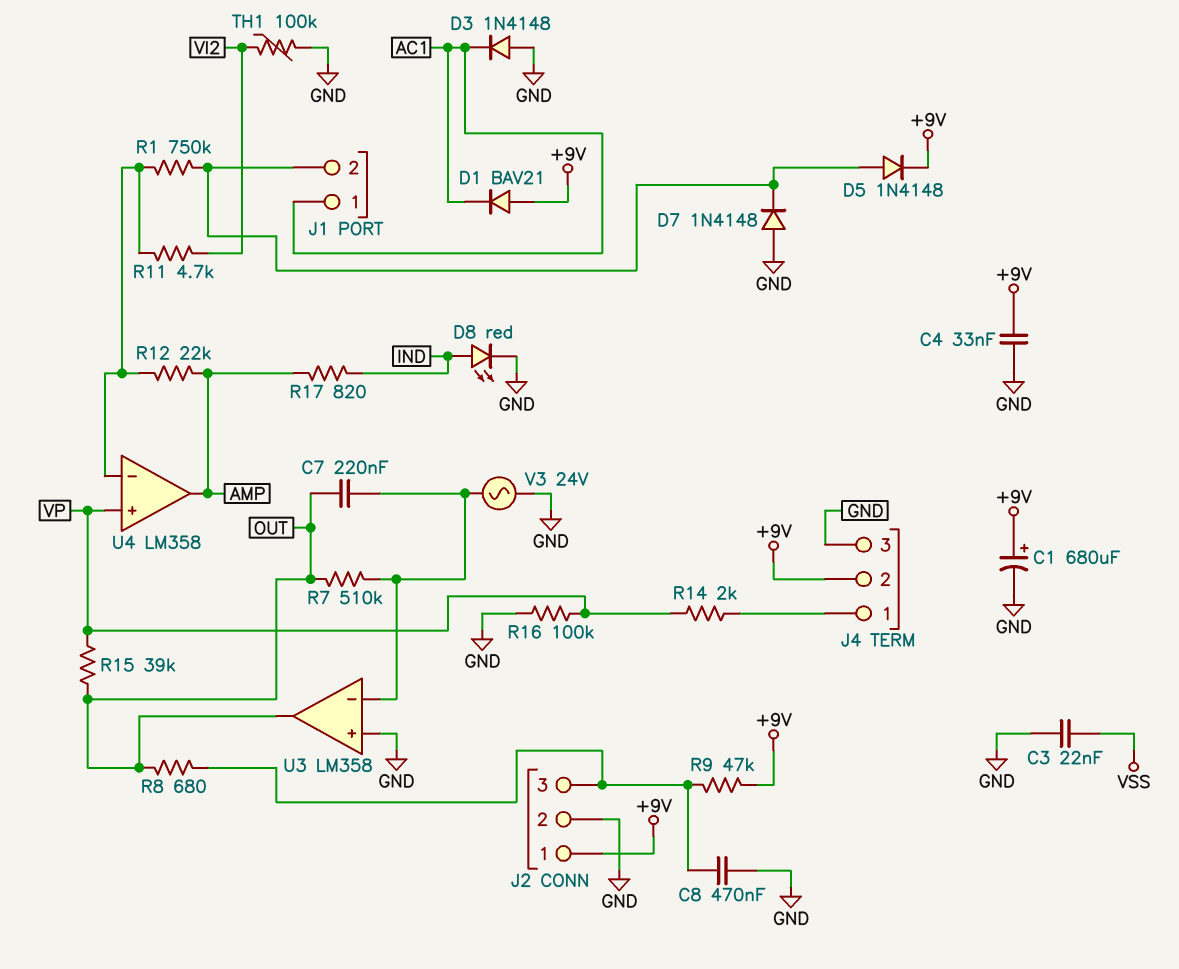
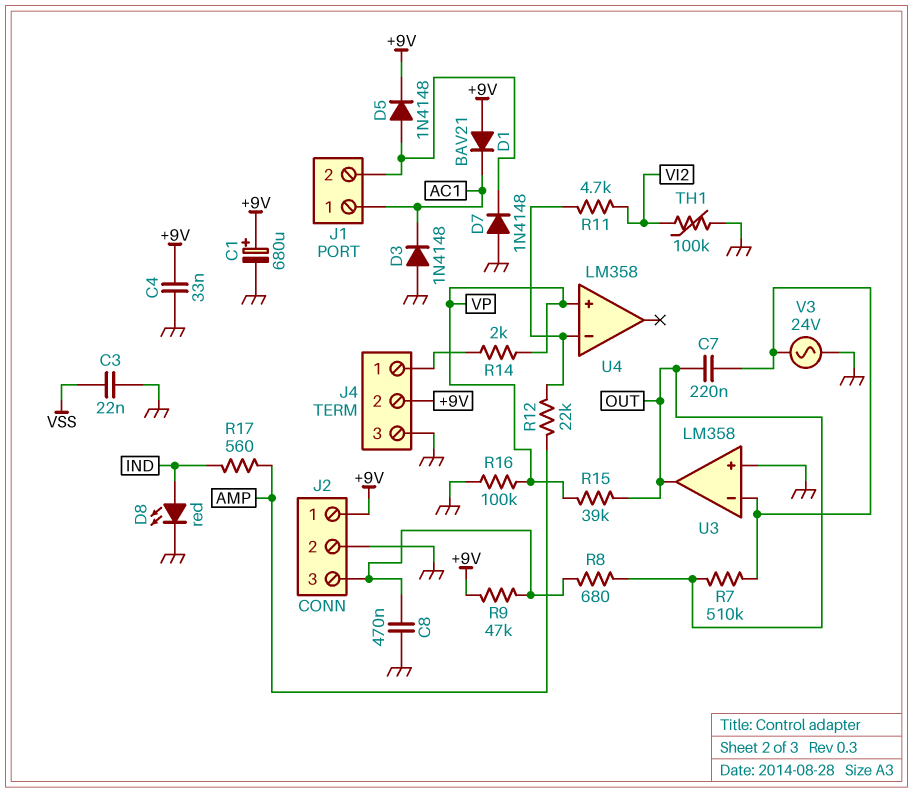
R1: 750k (J1/2, U4/in-) -> none
R17: 820 (AMP, IND) -> 560 (AMP, IND)
U4 pin out: AMP -> none

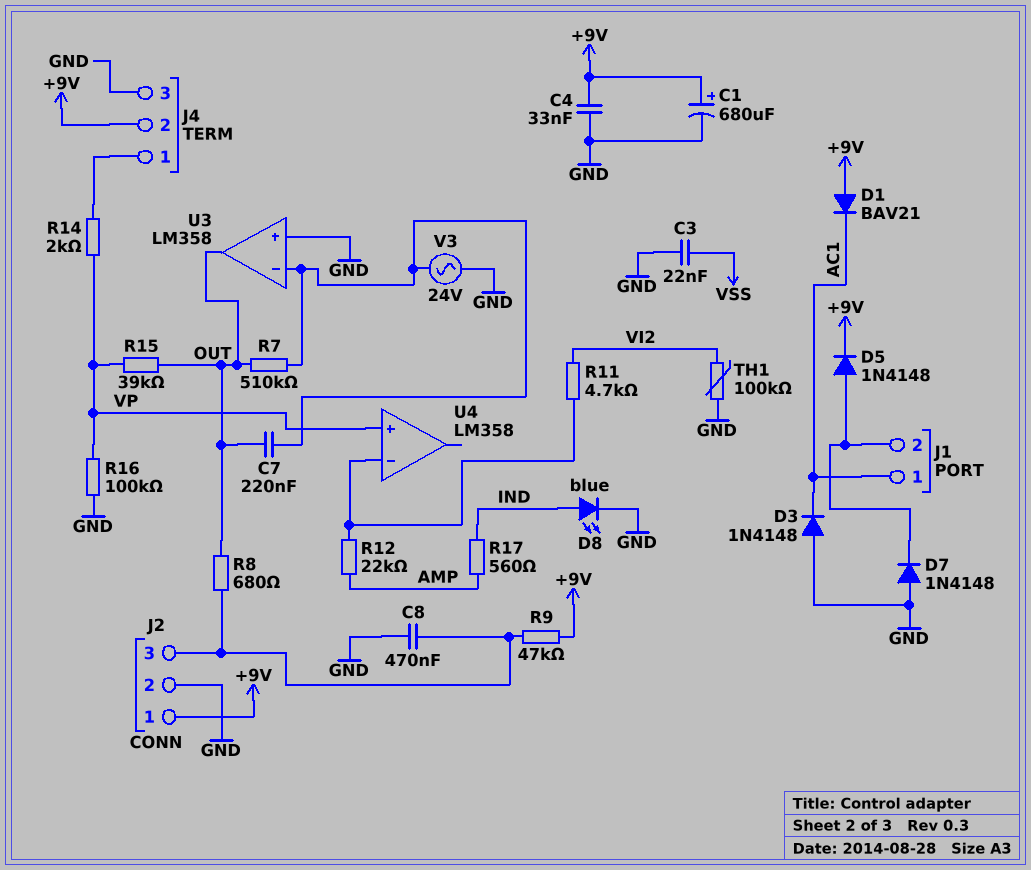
D8: LED red (A IND, K GND) -> LED blue (A IND, K GND)

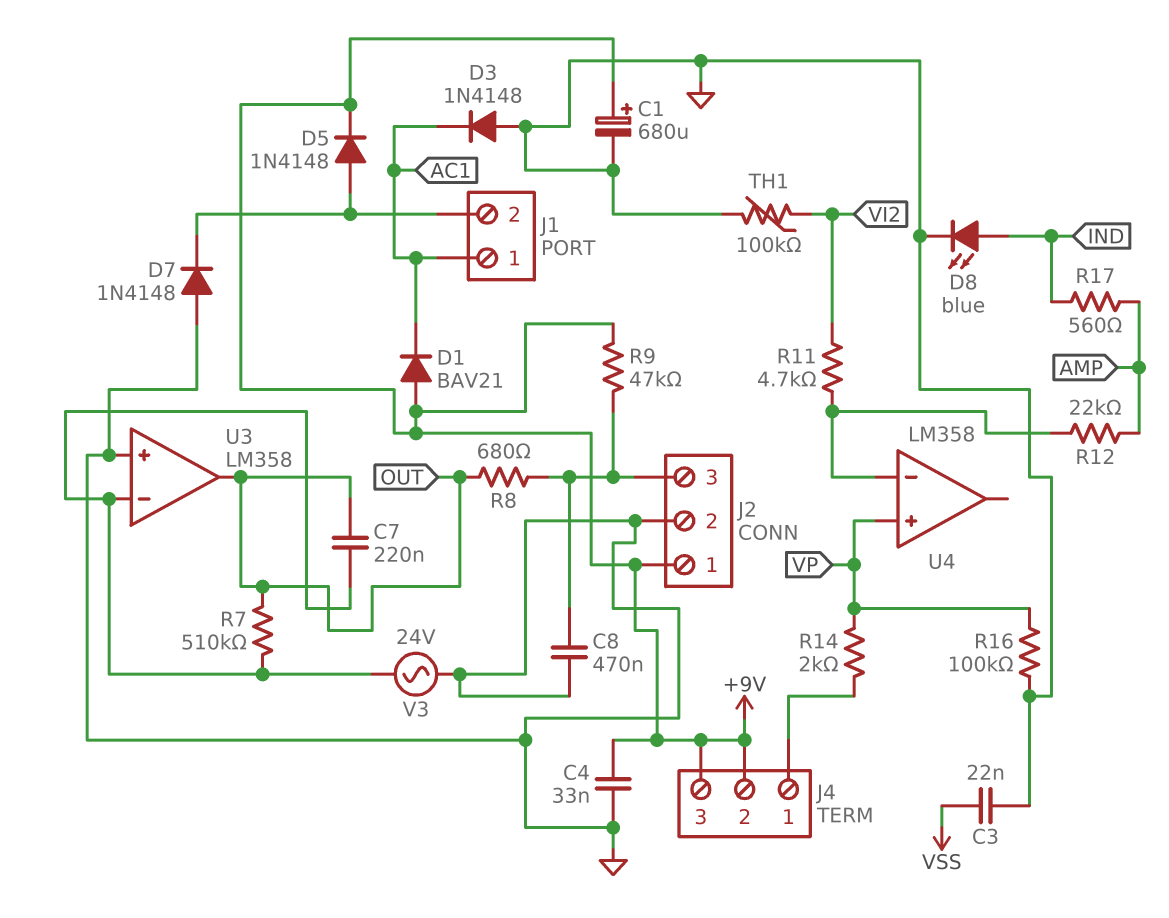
J4 pin 3: GND -> +9V
R15: 39k (OUT, VP) -> none

